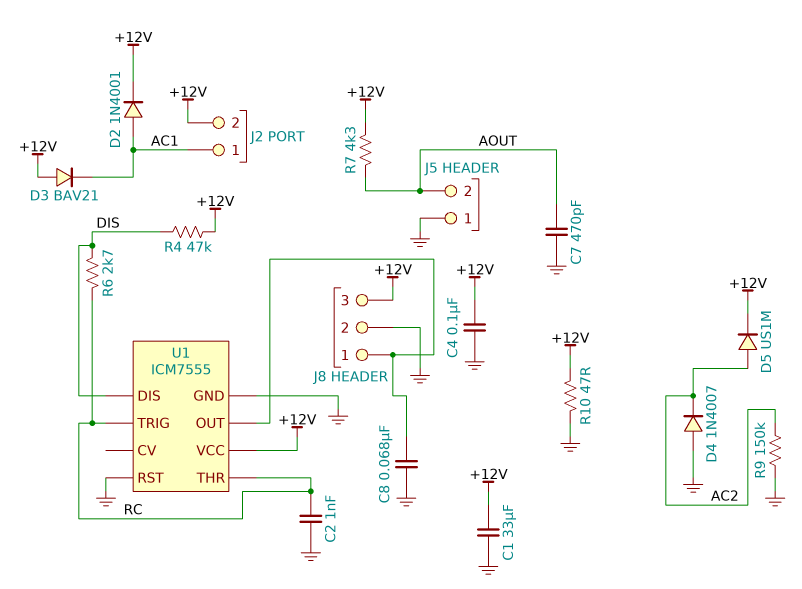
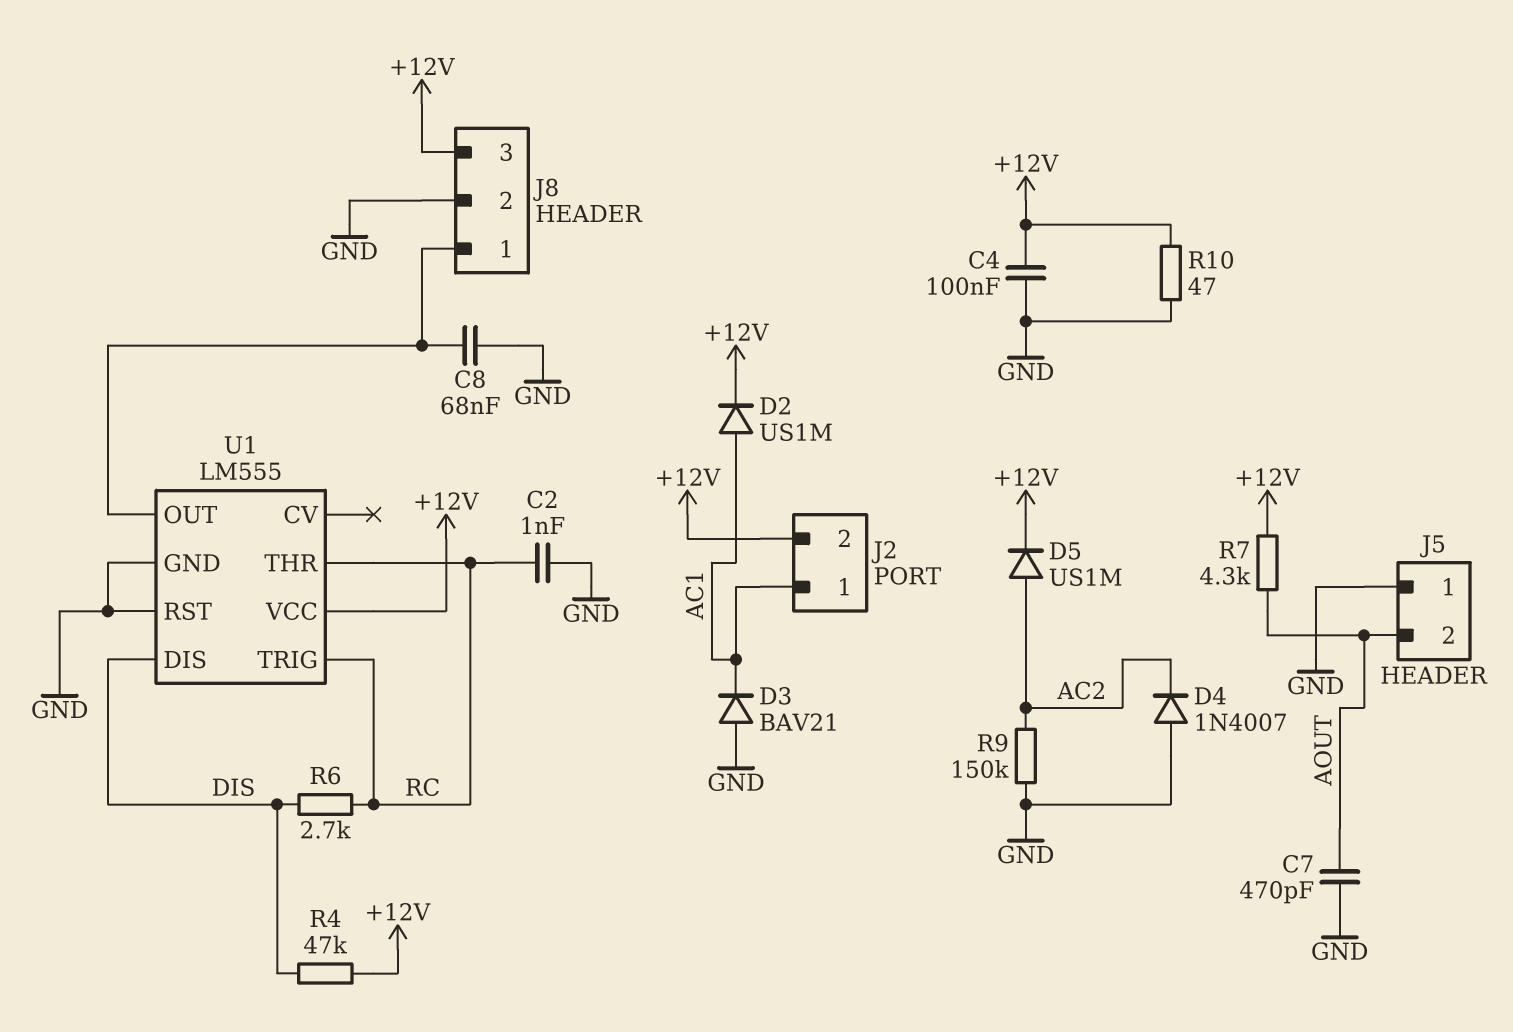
C1: 33uF (+12V, GND) -> none
D2: diode 1N4001 (A AC1, K +12V) -> diode US1M (A AC1, K +12V)
D3: diode BAV21 (A +12V, K AC1) -> diode BAV21 (A GND, K AC1)
U1: ICM7555 -> LM555

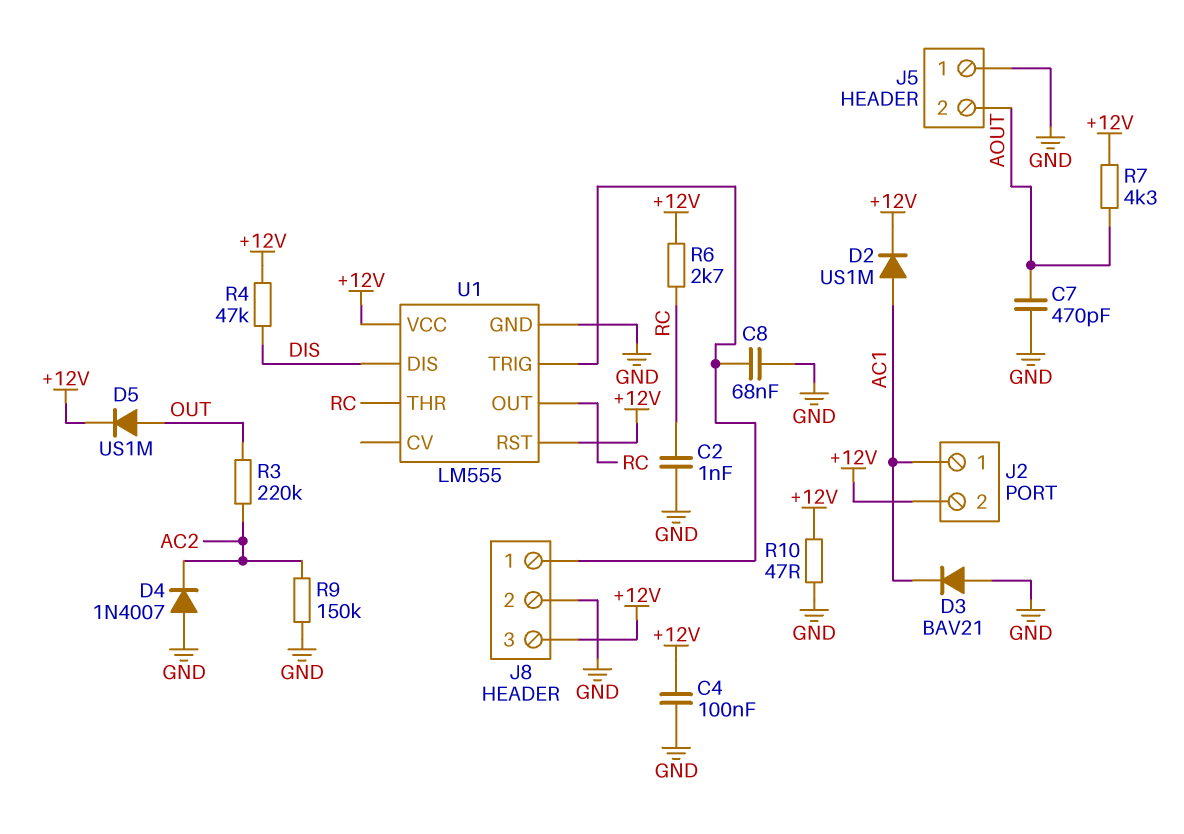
D5: diode US1M (A AC2, K +12V) -> diode US1M (A OUT, K +12V)
R3: none -> 220k (AC2, OUT)
R6: 2.7k (DIS, RC) -> 2.7k (+12V, RC)
U1 pin OUT: J8/1 -> RC
U1 pin RST: GND -> +12V
U1 pin TRIG: RC -> J8/1

